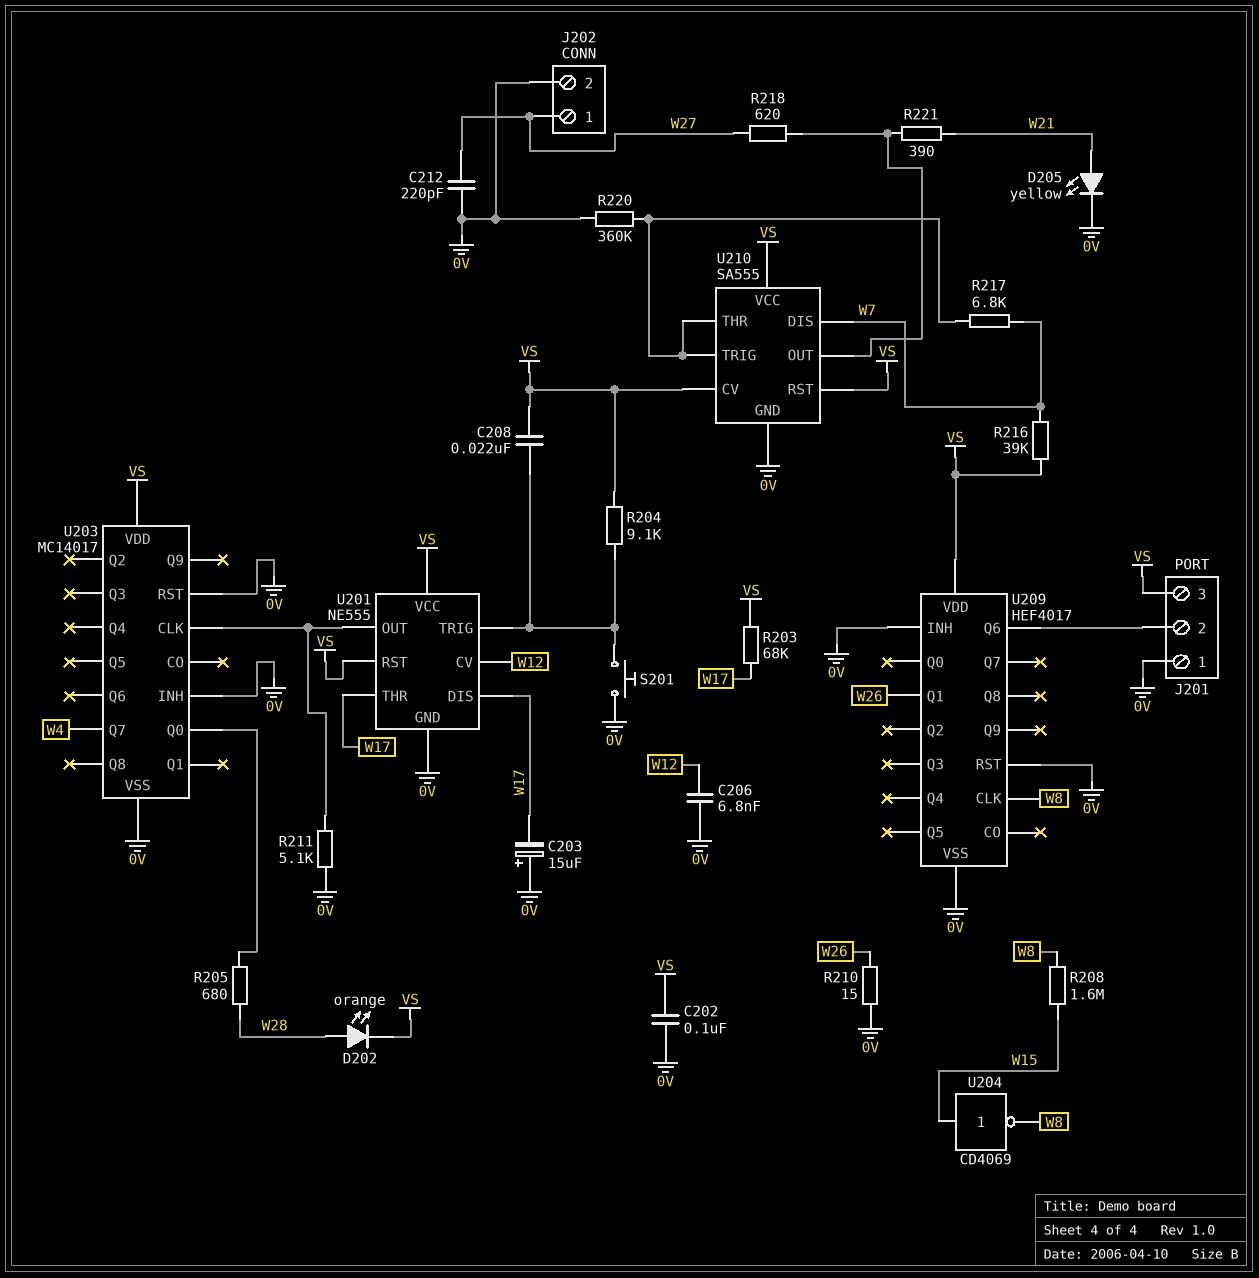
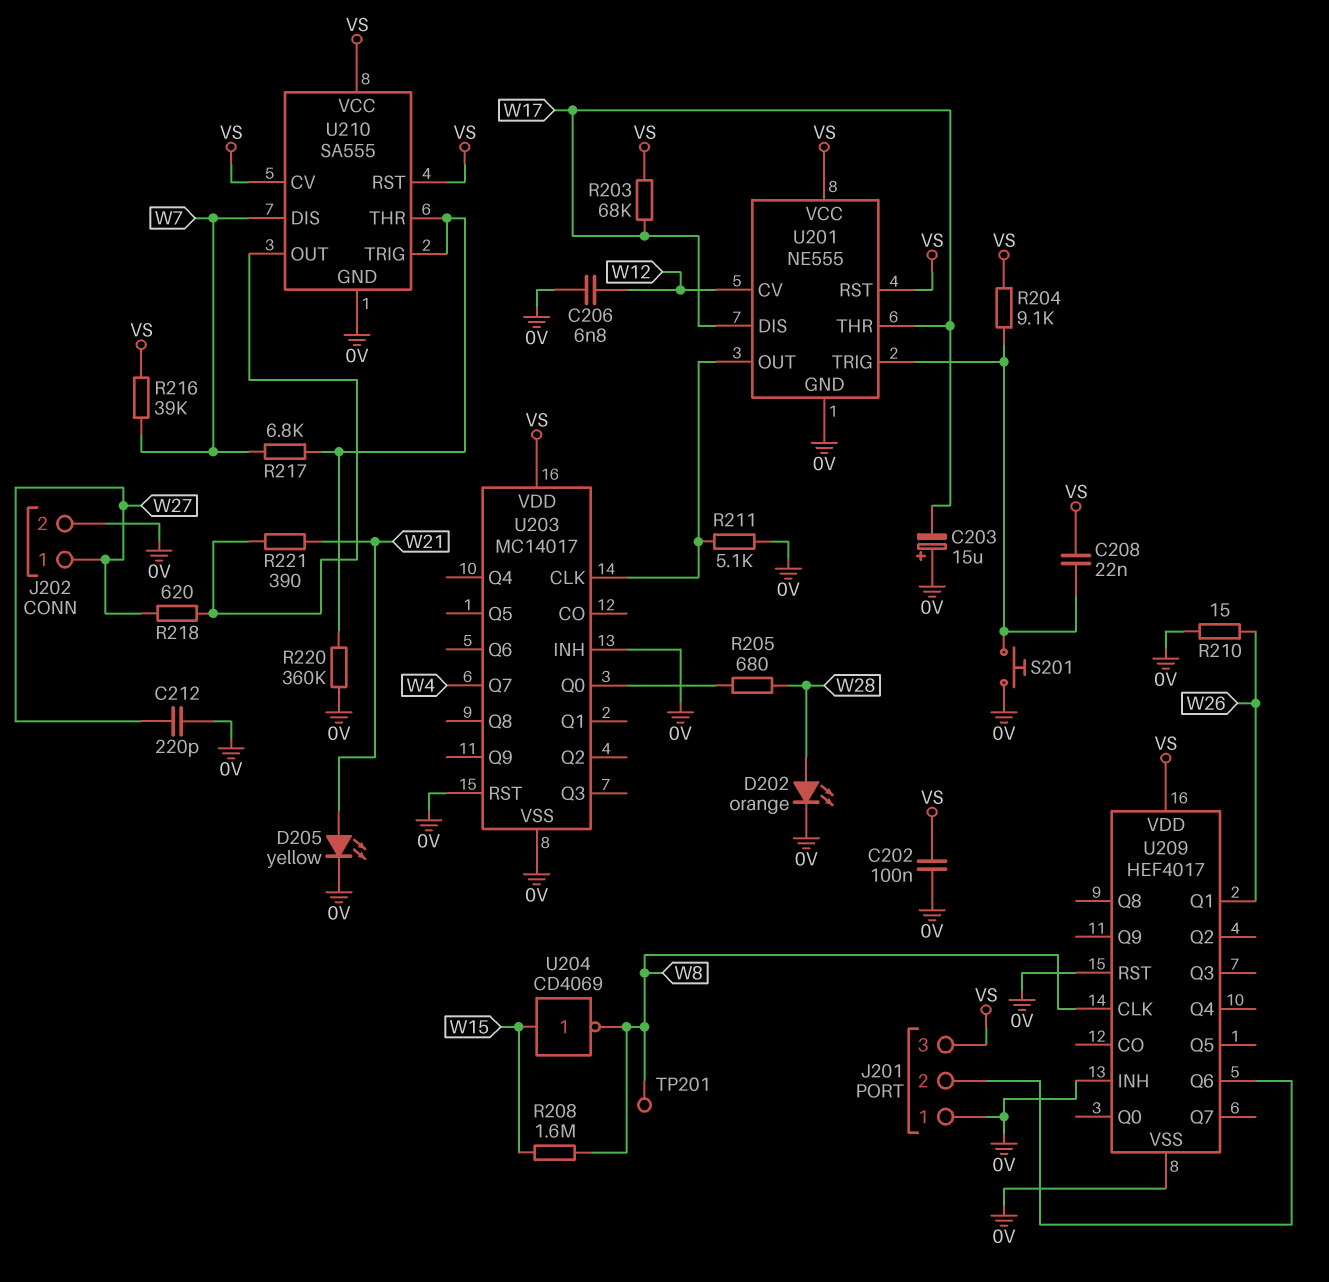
D202: LED orange (A W28, K VS) -> LED orange (A W28, K 0V)
TP201: none -> test point (W8)

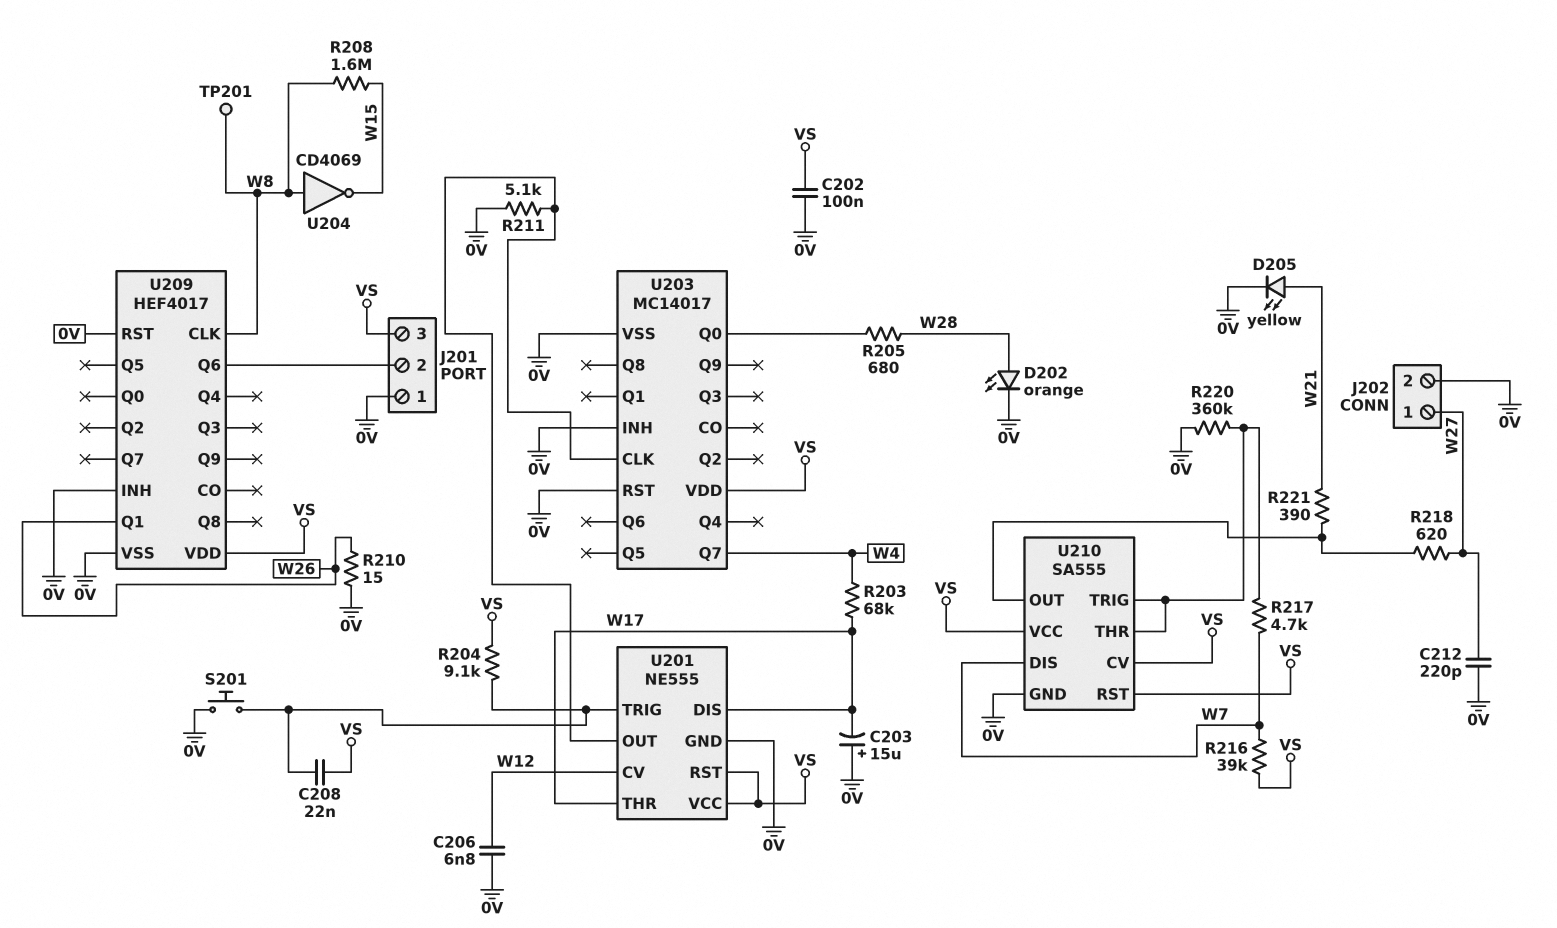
R203: 68k (VS, W17) -> 68k (W4, W17)
R217: 6.8k (U210/THR, W7) -> 4.7k (U210/THR, W7)
U204: NOT CD4069 (in W15, out W8) -> NOT CD4069 (in W8, out W15)

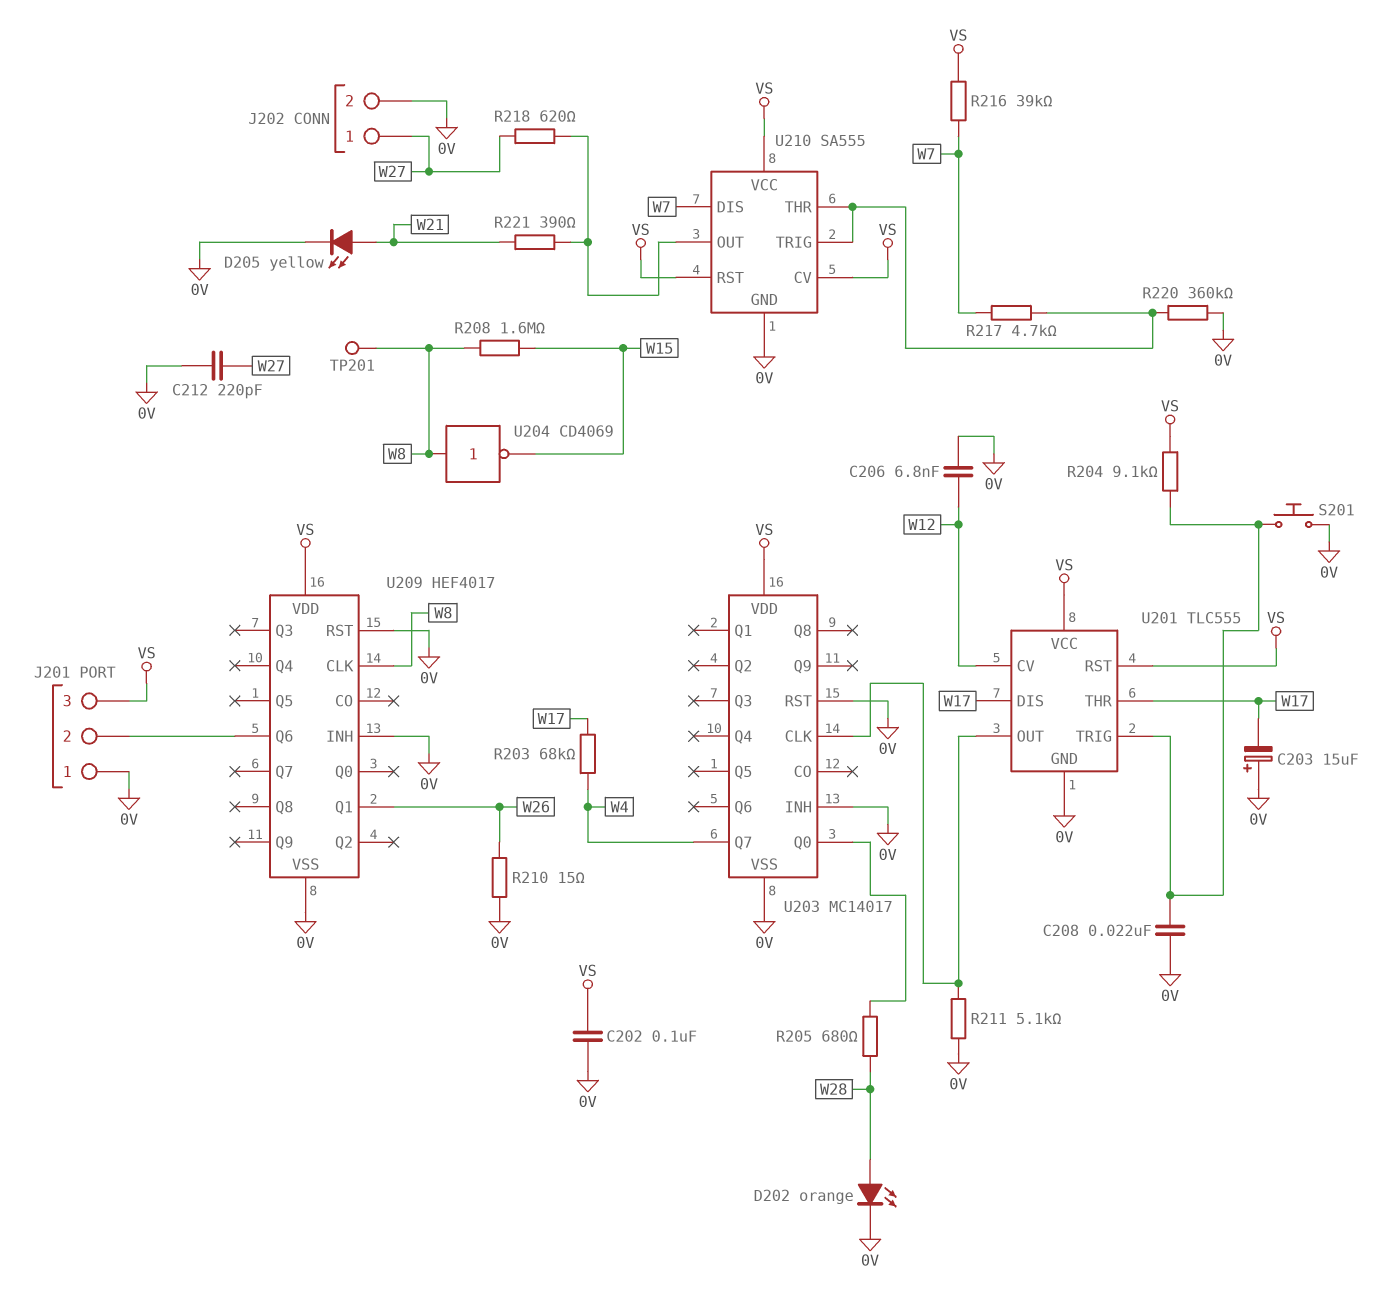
C208: 22nF (U201/TRIG, VS) -> 22nF (0V, U201/TRIG)
U201: NE555 -> TLC555

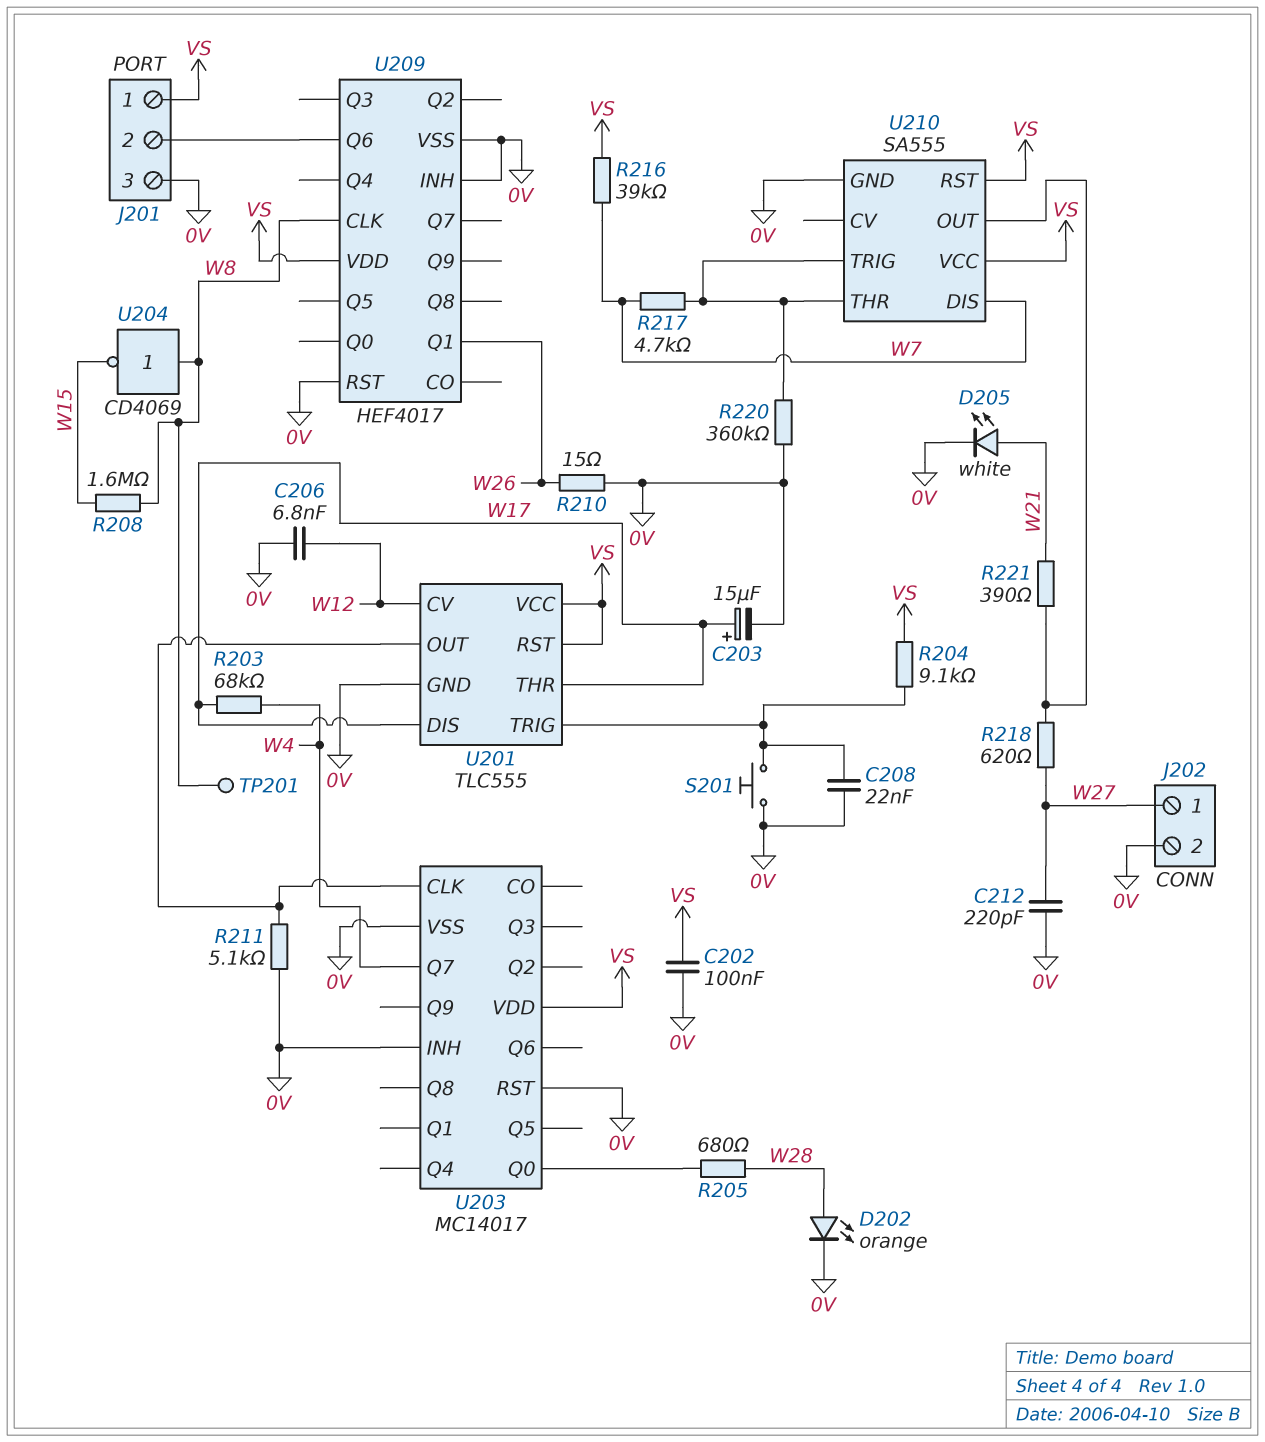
C203: 15uF (plus 0V, minus W17) -> 15uF (plus W17, minus 0V)
D205: LED yellow (A W21, K 0V) -> LED white (A W21, K 0V)
J201 pin 1: 0V -> VS
J201 pin 3: VS -> 0V
U210 pin CV: VS -> none

